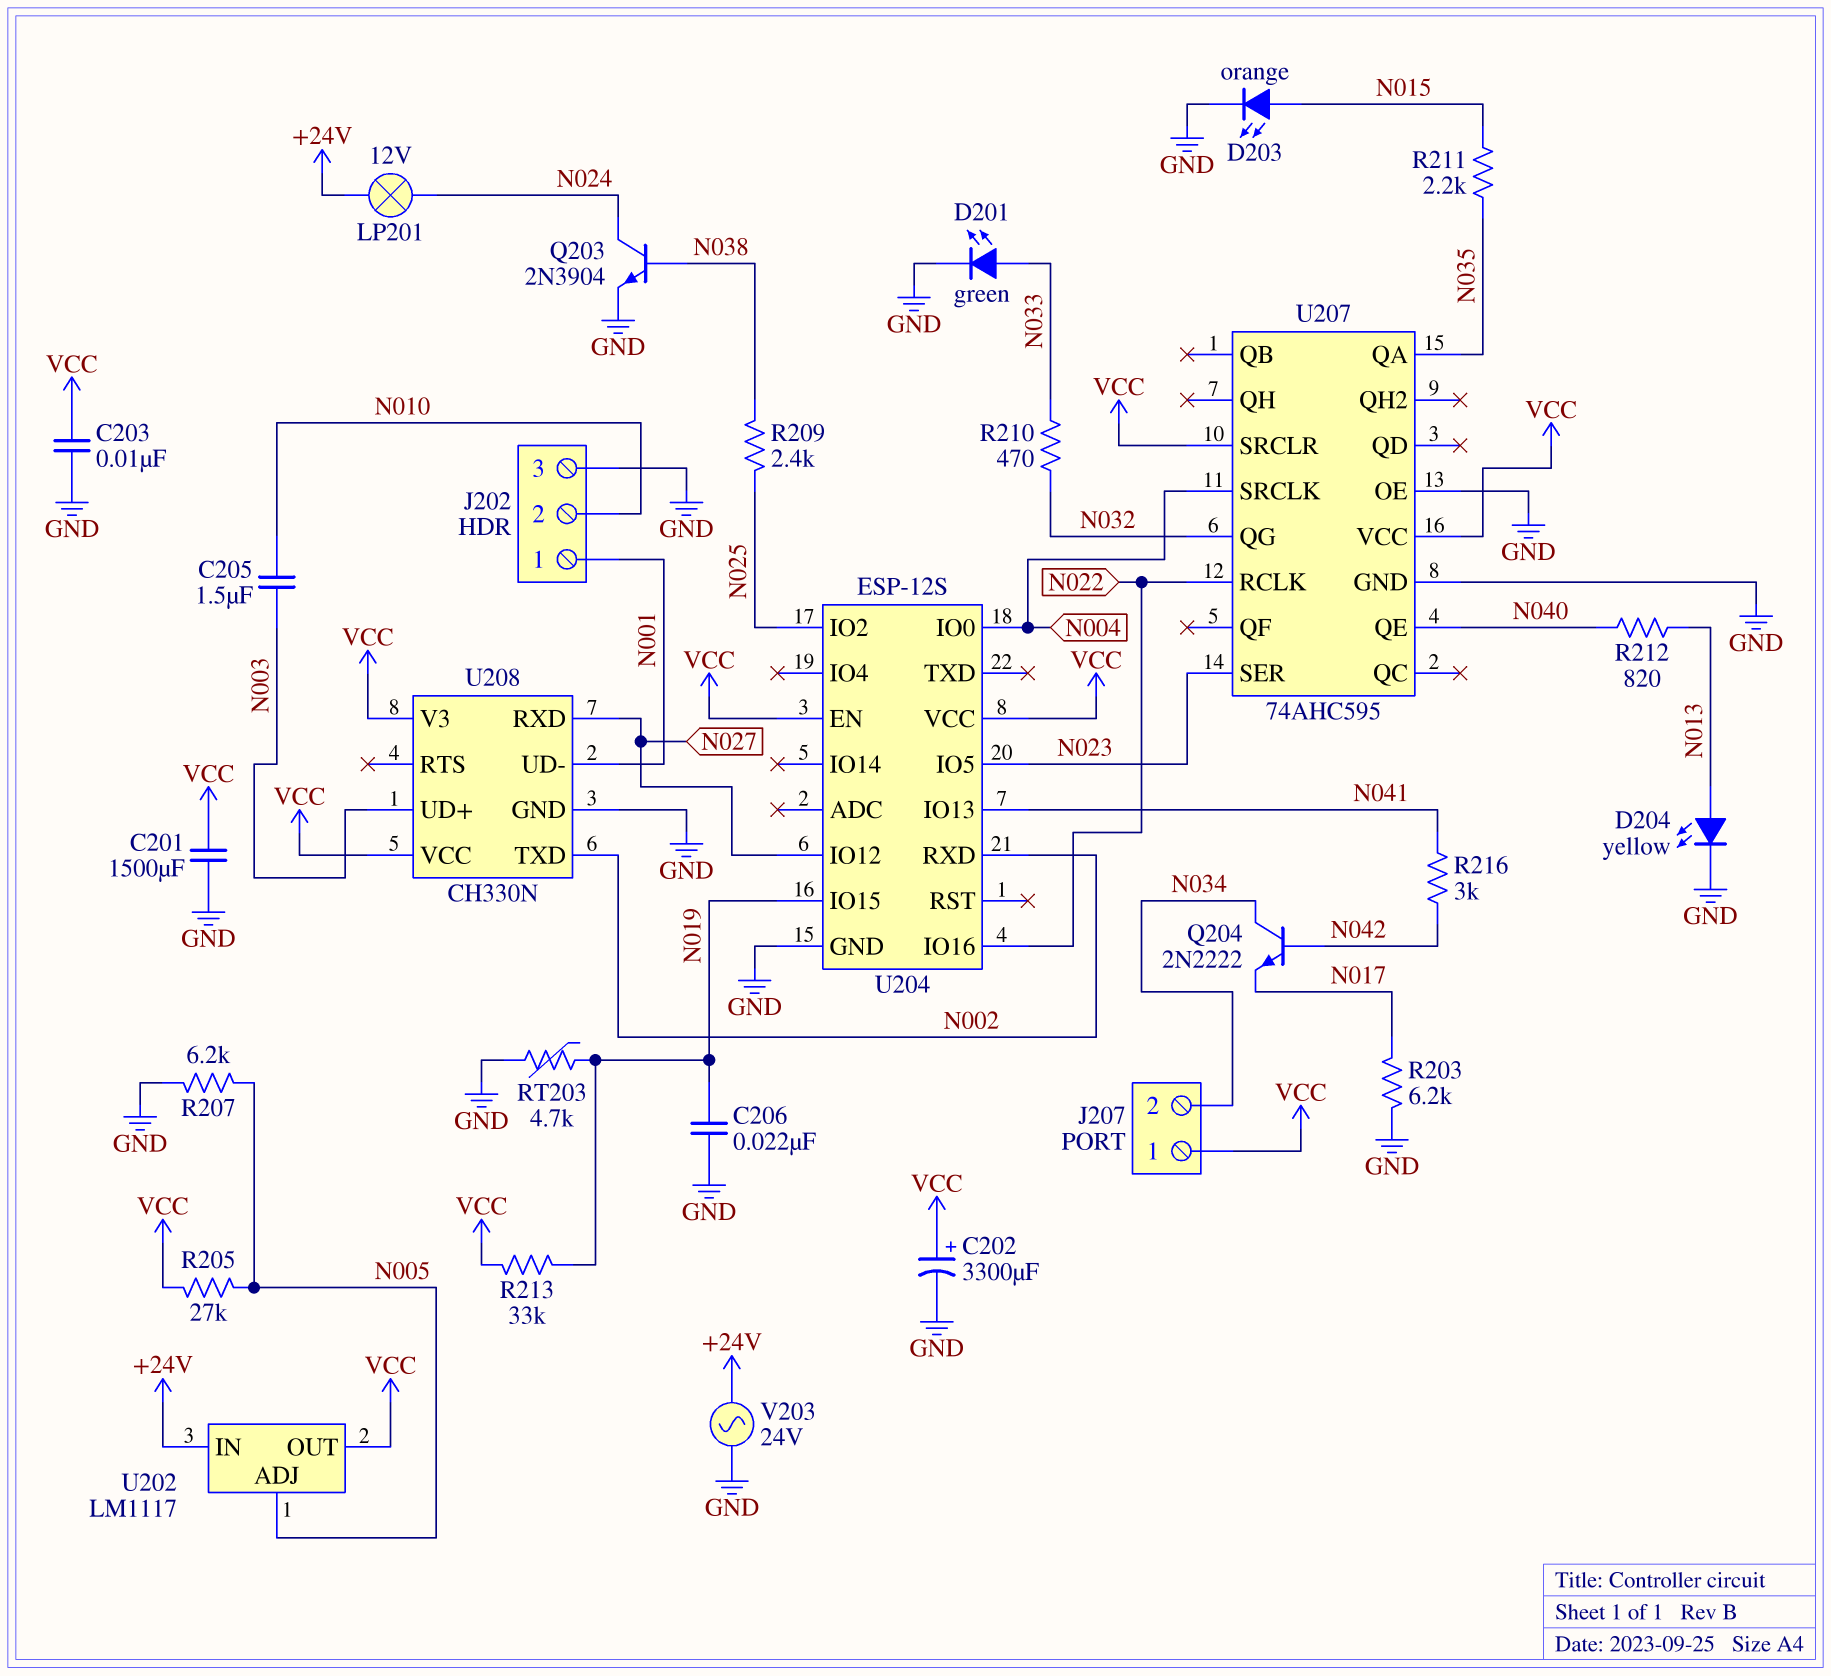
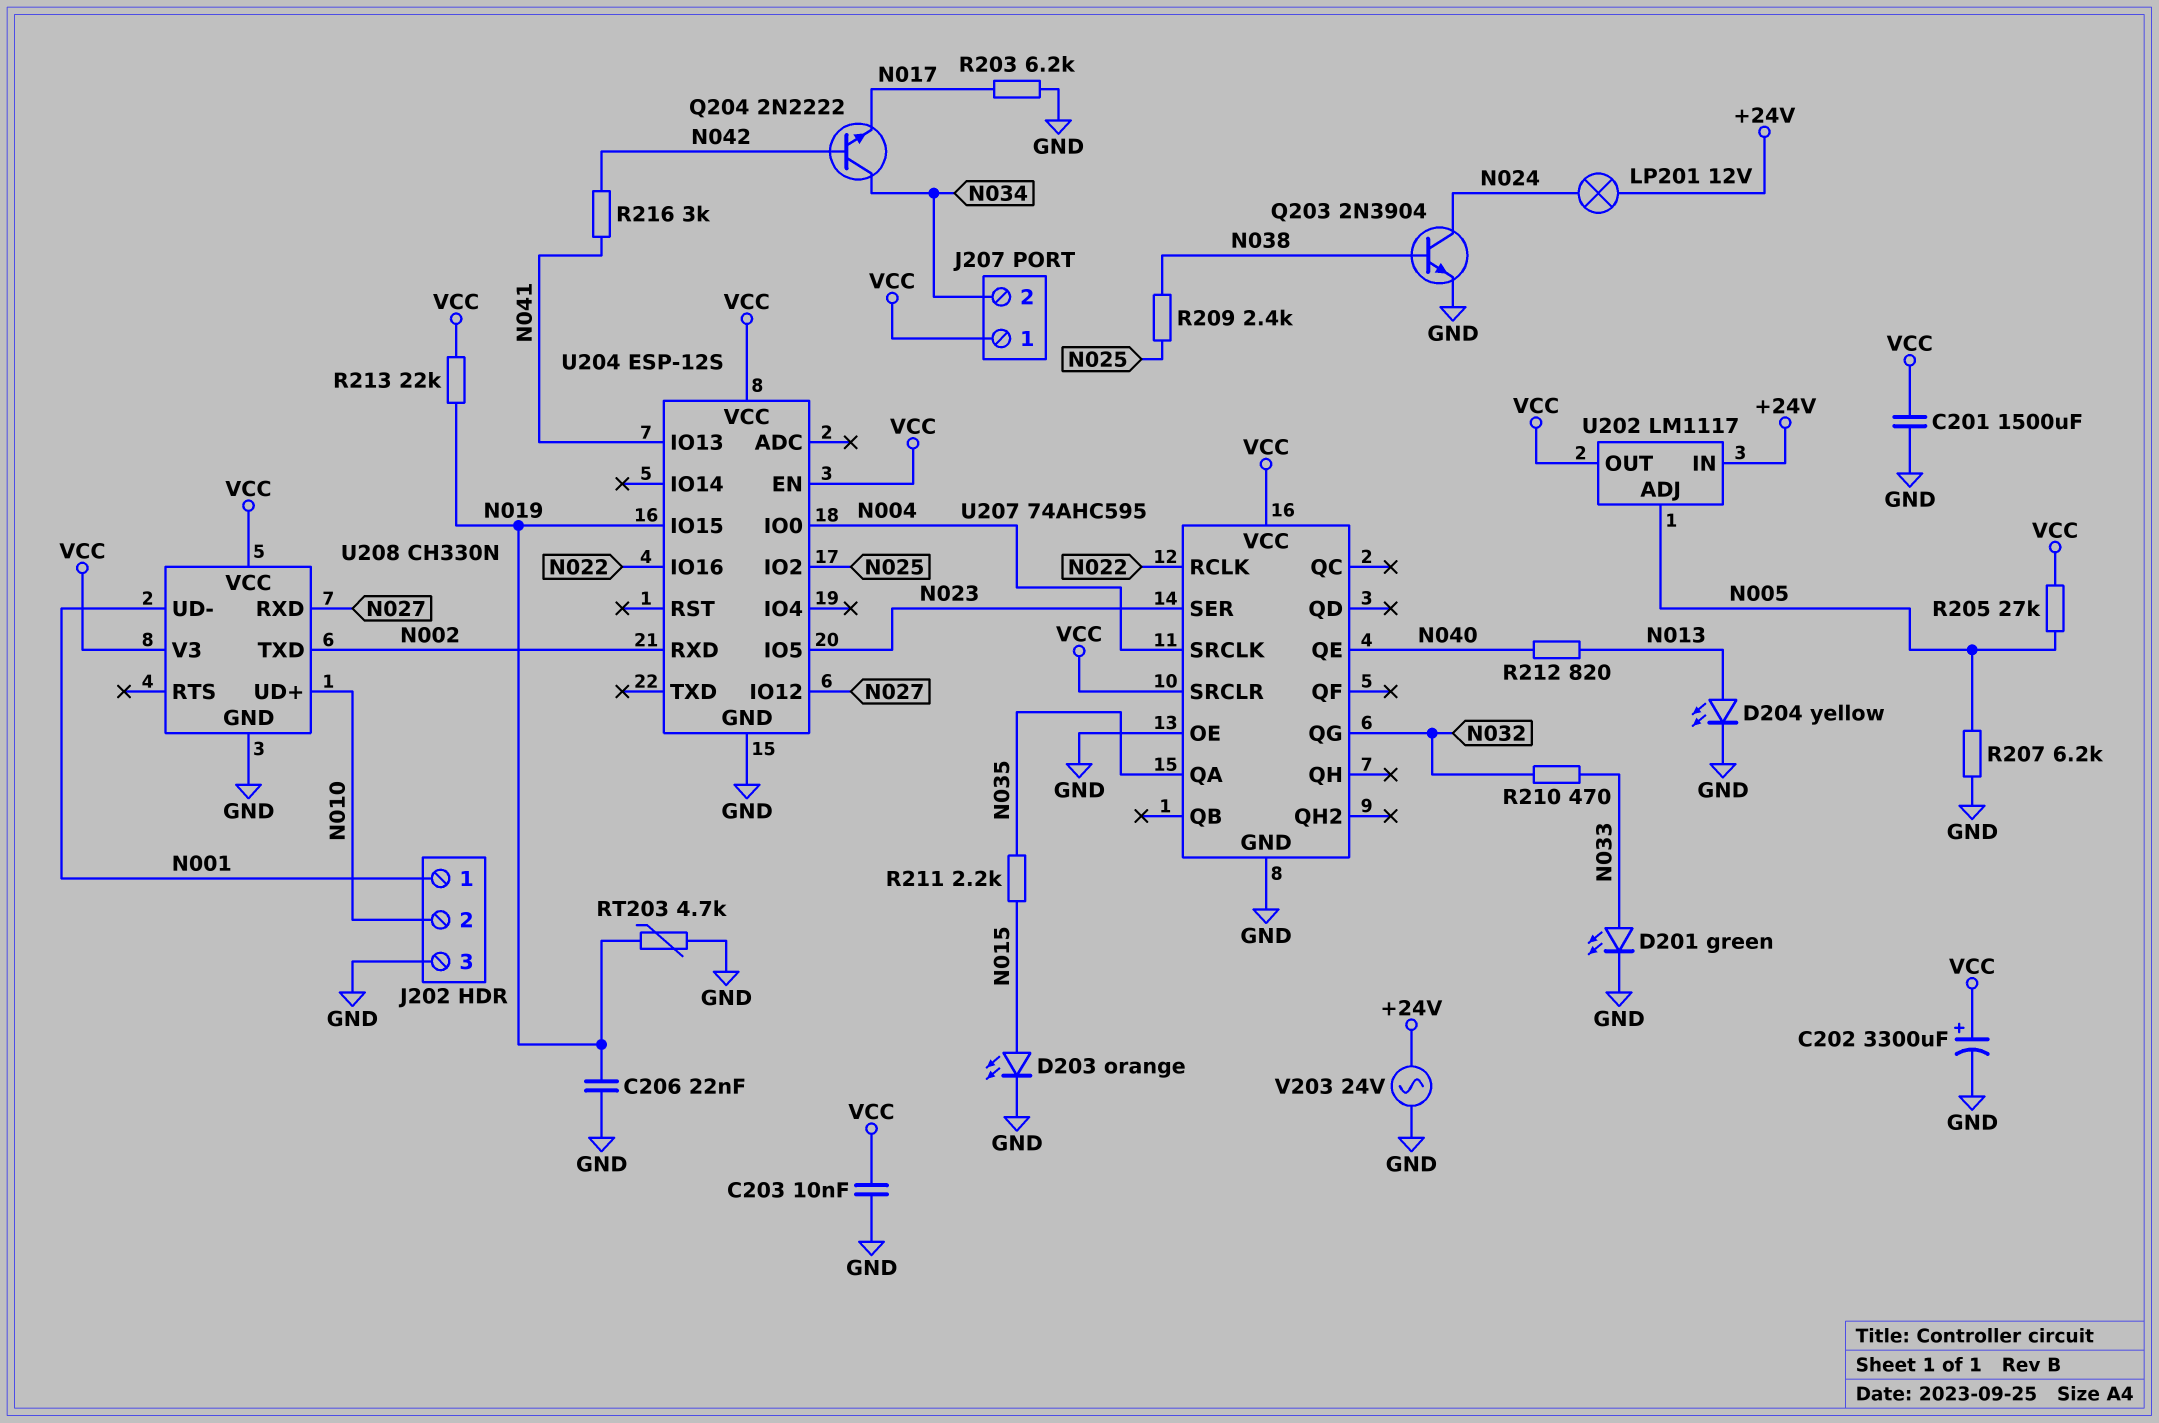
C205: 1.5uF (N003, N010) -> none
R213: 33k (N019, VCC) -> 22k (N019, VCC)
U208 pin UD+: N003 -> N010

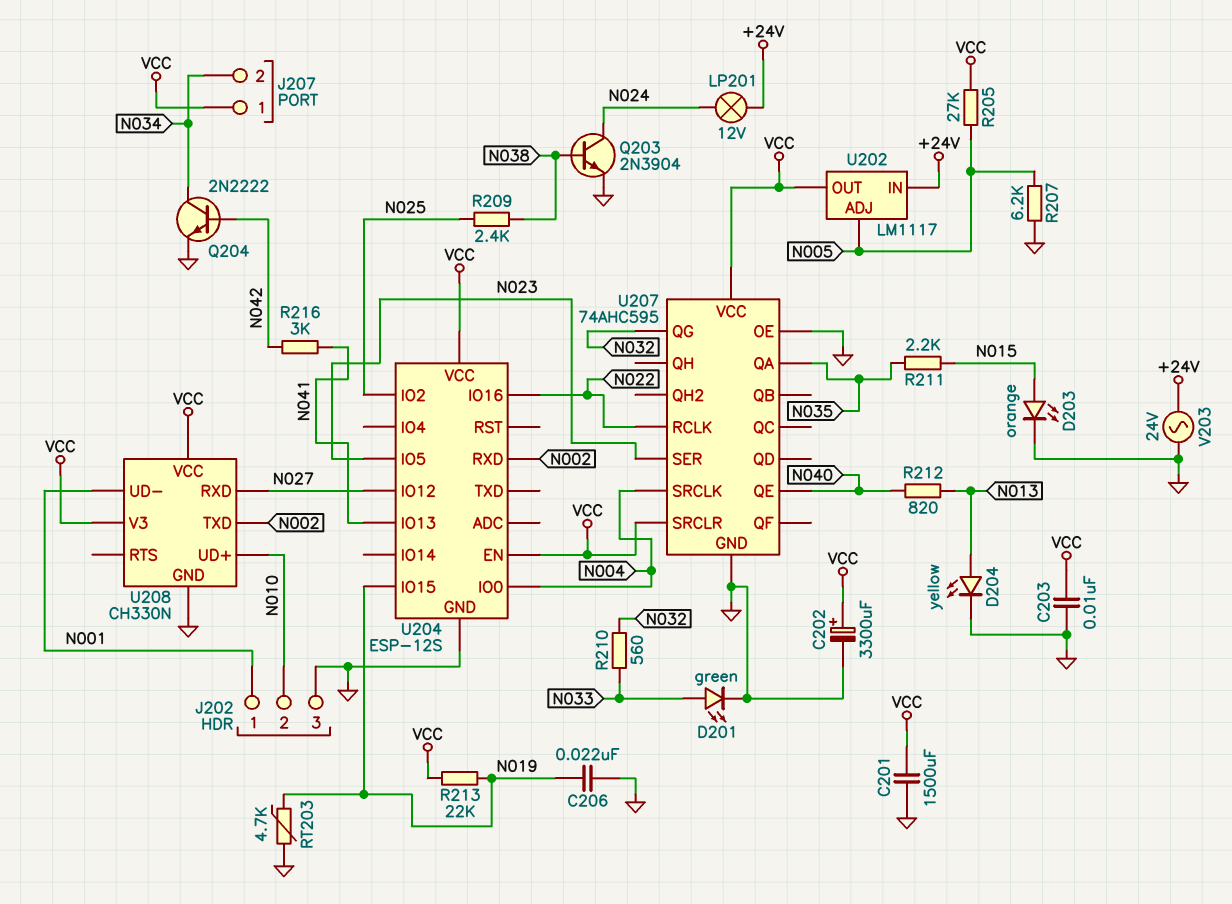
Q204: NPN 2N2222 (B N042, C N034, E N017) -> NPN 2N2222 (B N042, C N034, E GND)
R203: 6.2k (GND, N017) -> none
R210: 470 (N032, N033) -> 560 (N032, N033)

